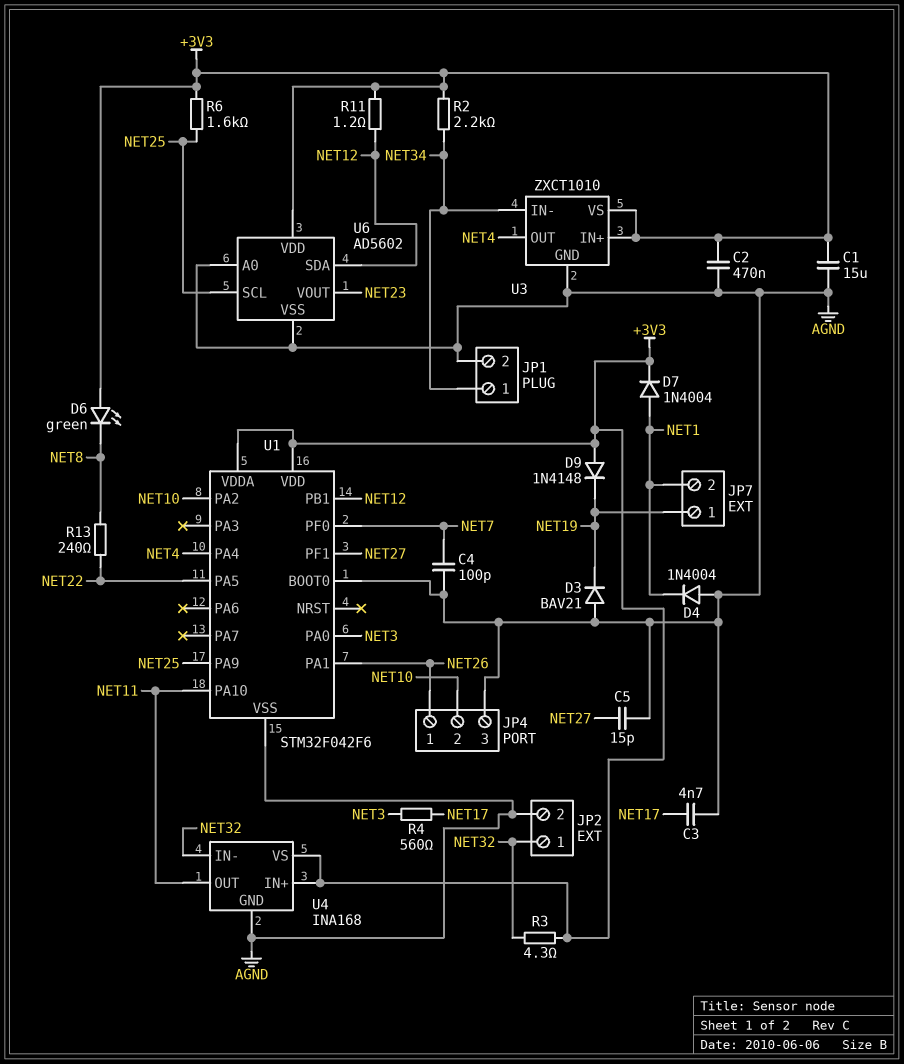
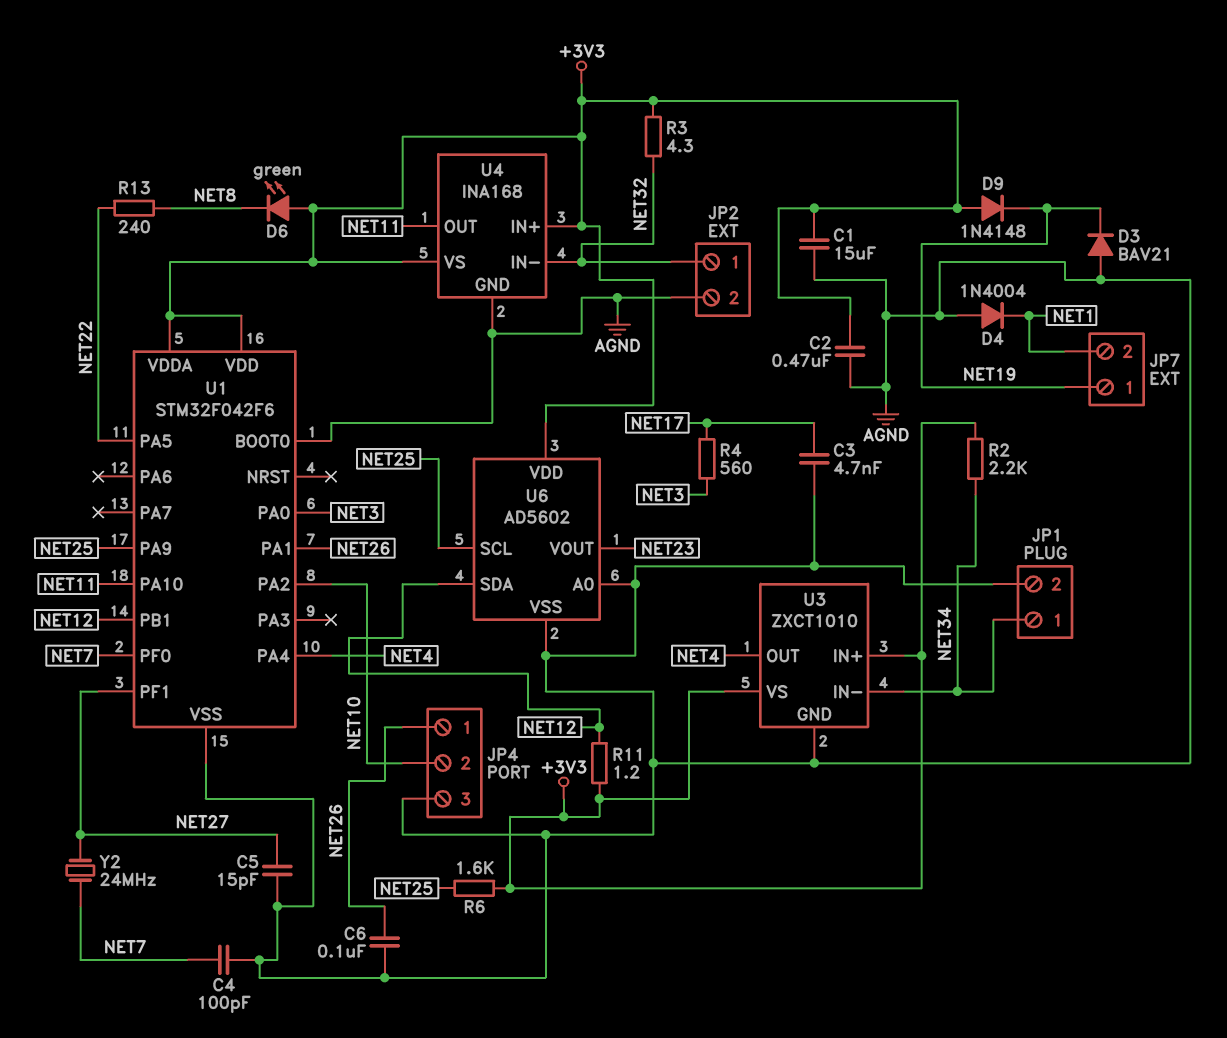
C6: none -> 100nF (AGND, NET26)
D7: diode 1N4004 (A NET1, K +3V3) -> none
Y2: none -> 24MHz (NET7, NET27)

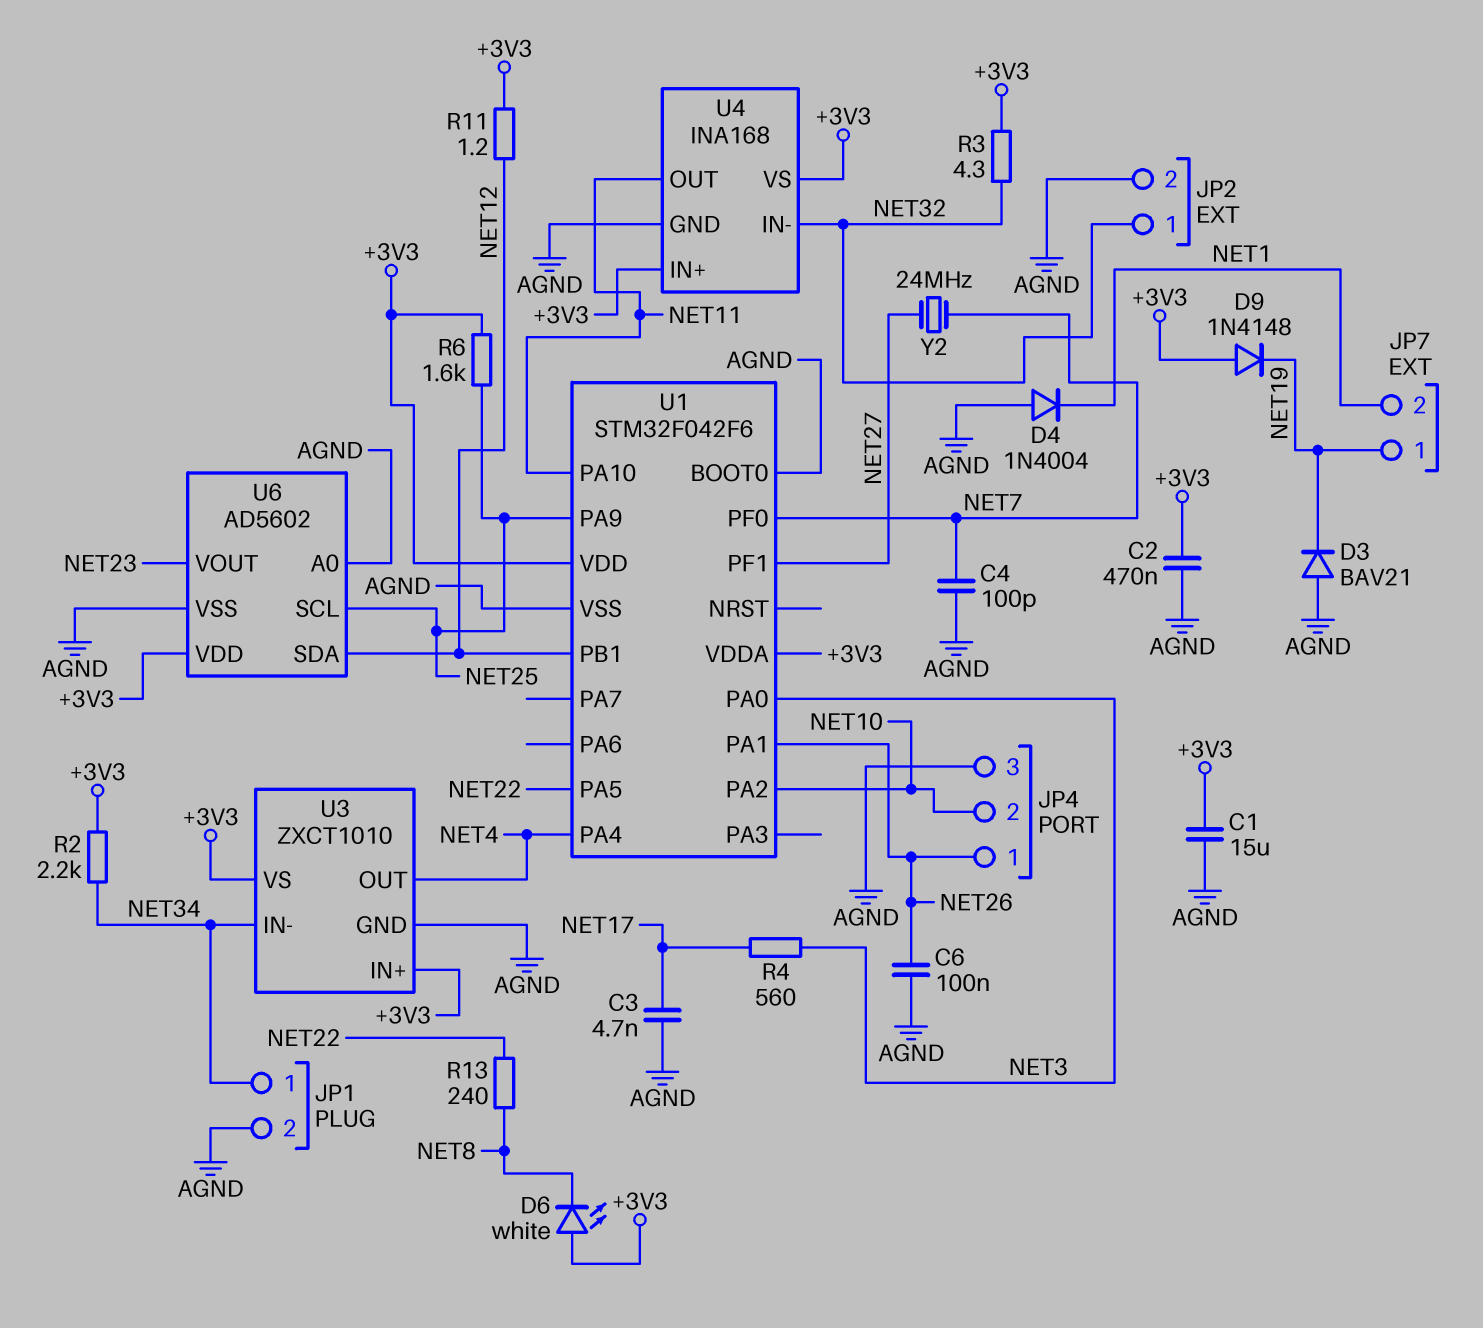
C5: 15pF (AGND, NET27) -> none
D6: LED green (A +3V3, K NET8) -> LED white (A +3V3, K NET8)

